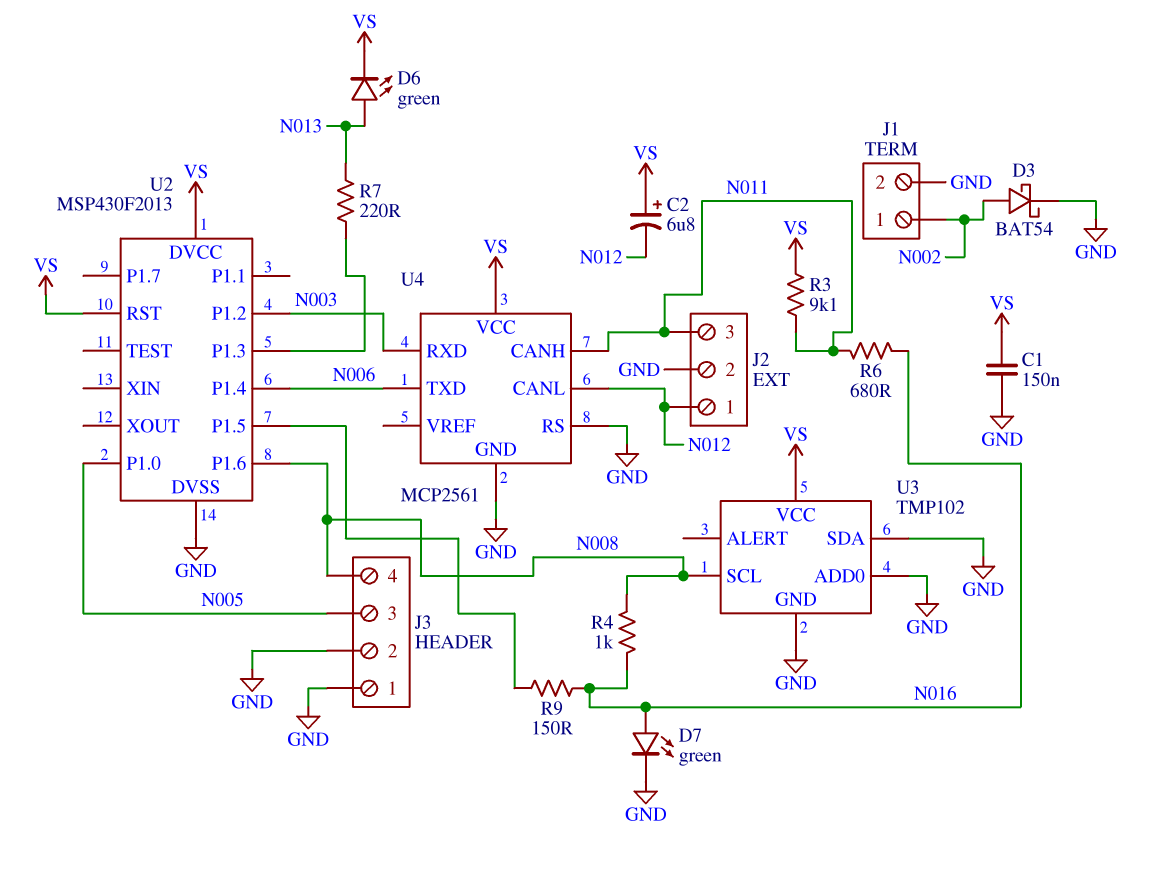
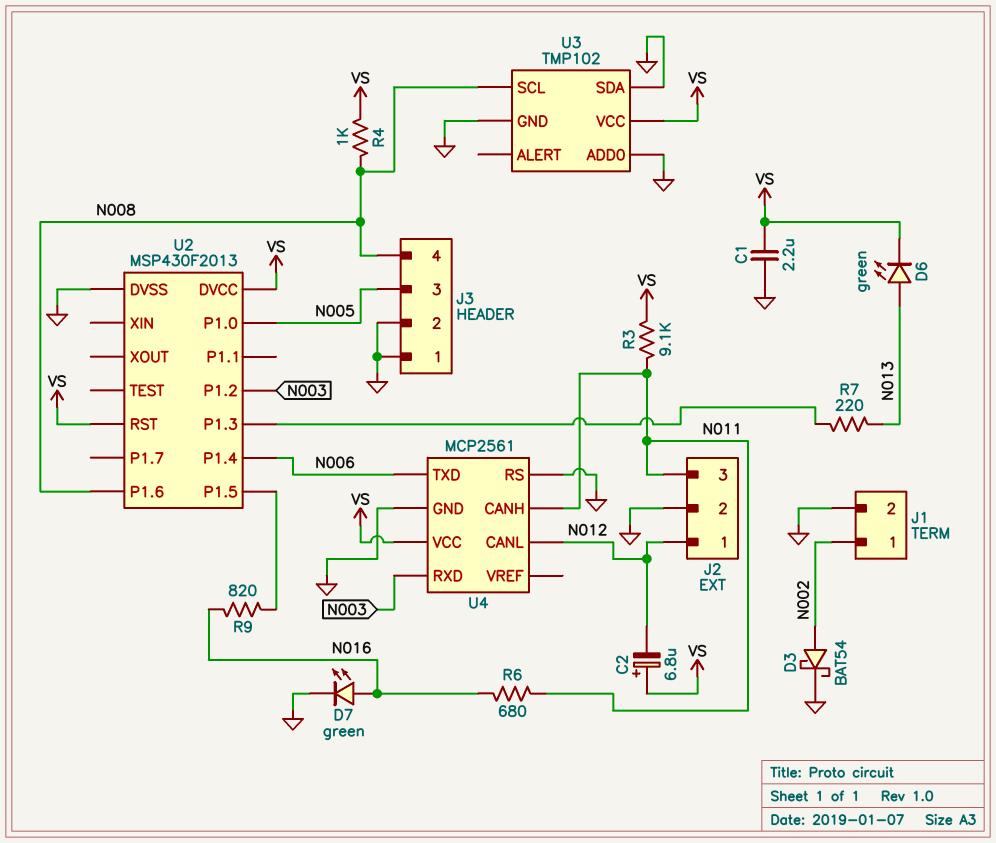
C1: 150nF (GND, VS) -> 2.2uF (GND, VS)
R4: 1k (N008, N016) -> 1k (N008, VS)
R9: 150 (N016, U2/P1.5) -> 820 (N016, U2/P1.5)

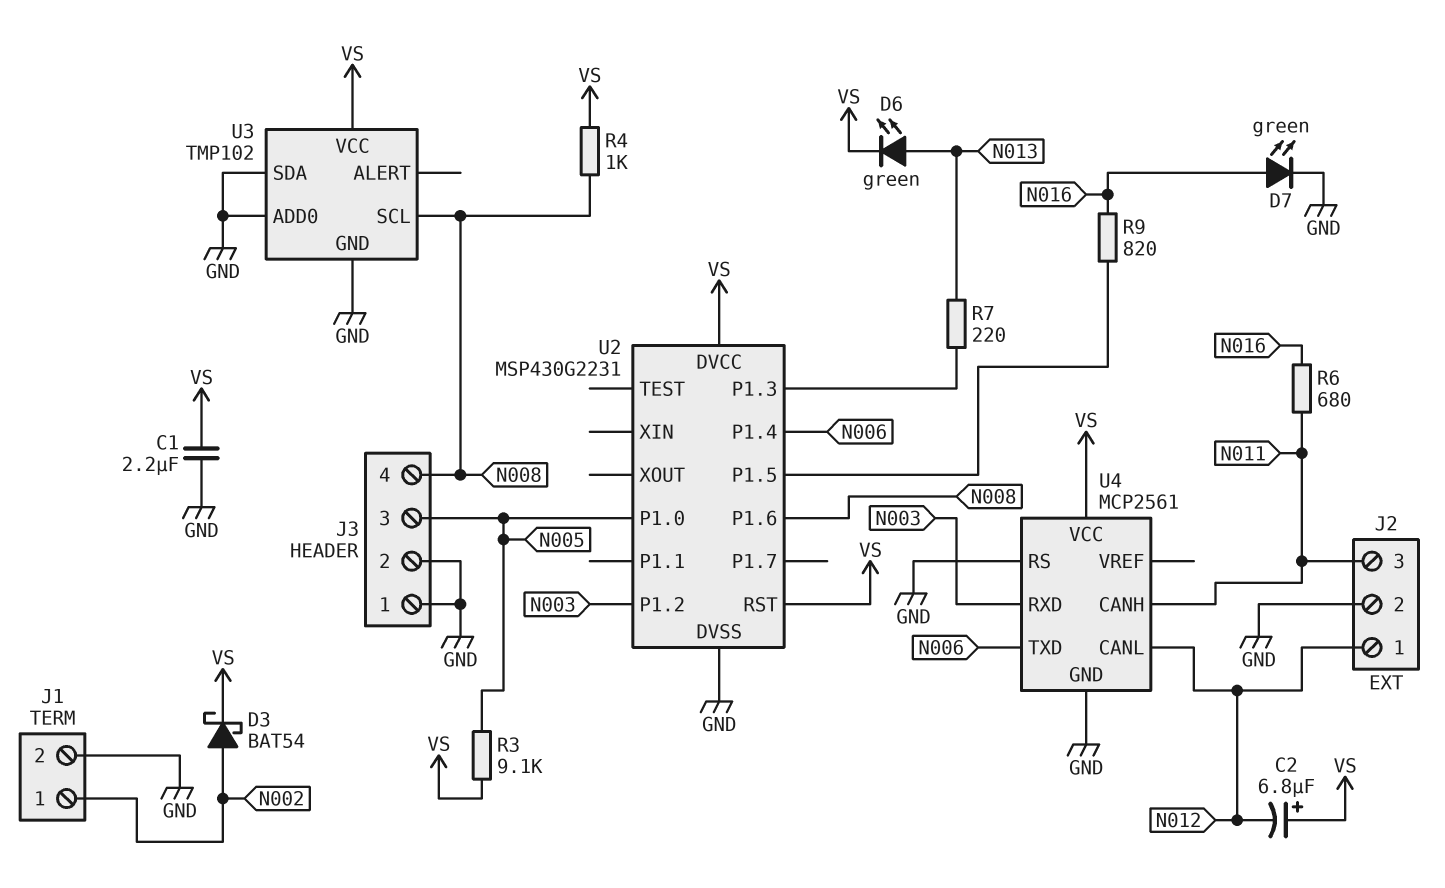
D3: schottky BAT54 (A N002, K GND) -> schottky BAT54 (A N002, K VS)
R3: 9.1k (N011, VS) -> 9.1k (N005, VS)
U2: MSP430F2013 -> MSP430G2231

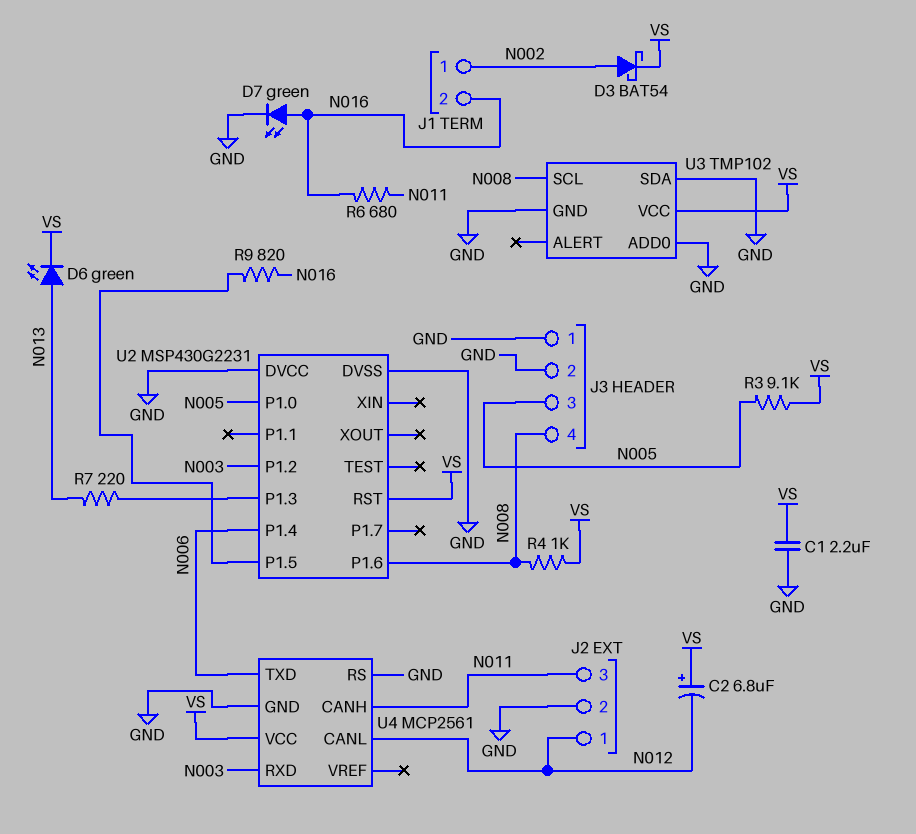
J1 pin 2: GND -> N016
U2 pin DVCC: VS -> GND

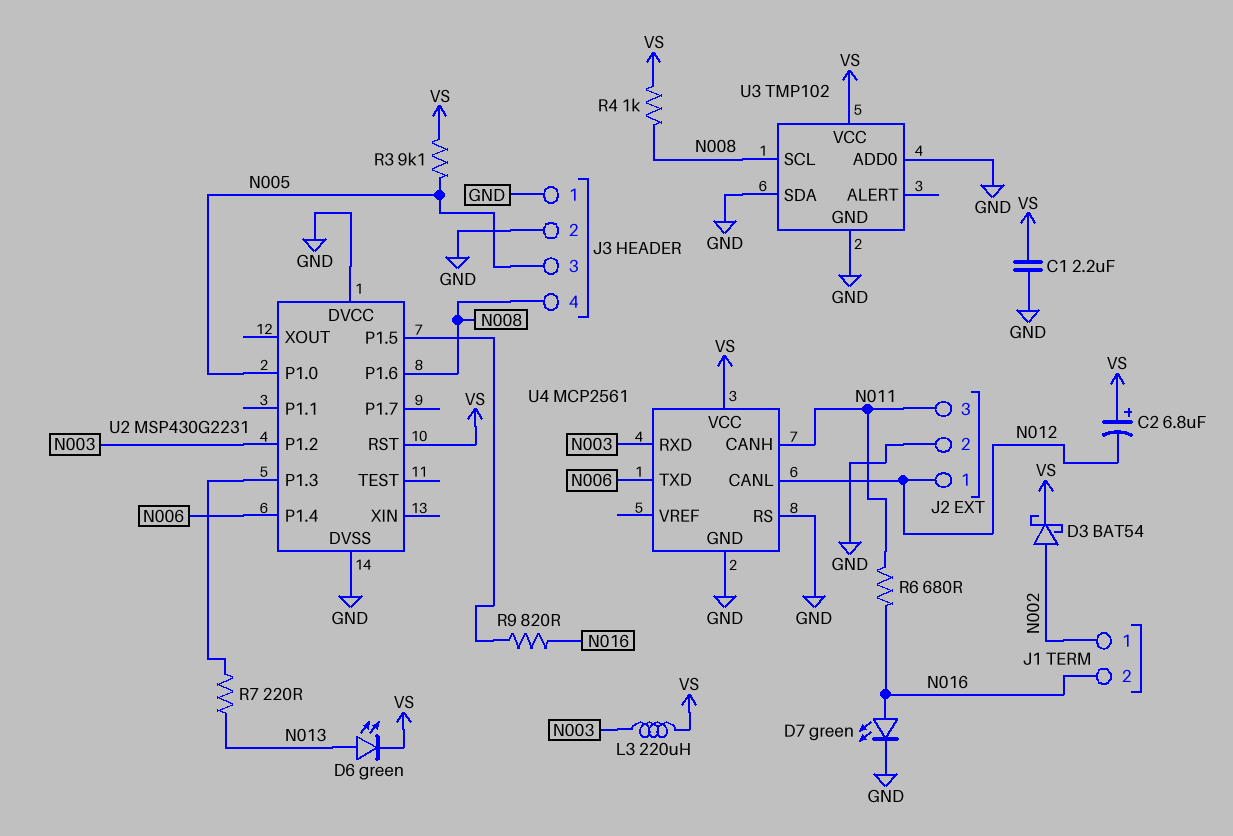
L3: none -> 220uH (N003, VS)

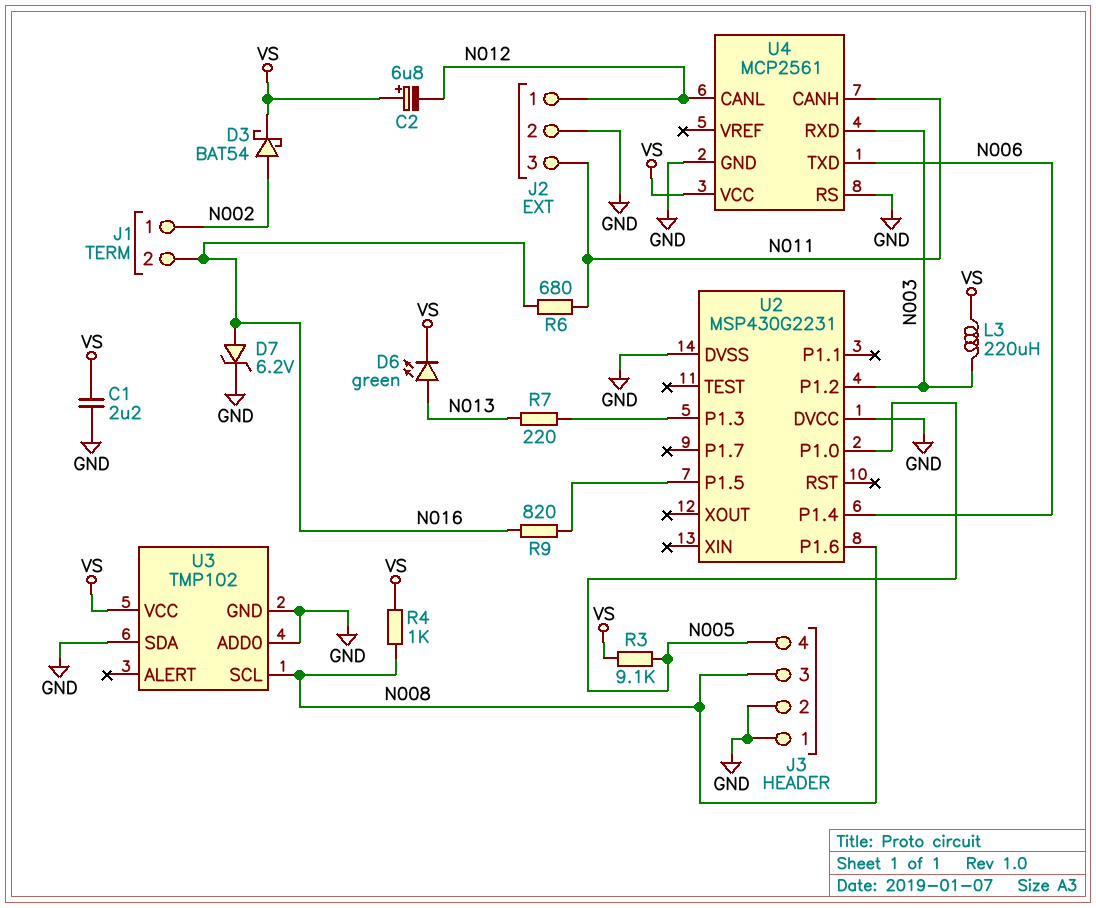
D7: LED green (A N016, K GND) -> zener 6.2V (A N016, K GND)
J3 pin 3: N005 -> N008
J3 pin 4: N008 -> N005
U2 pin RST: VS -> none

